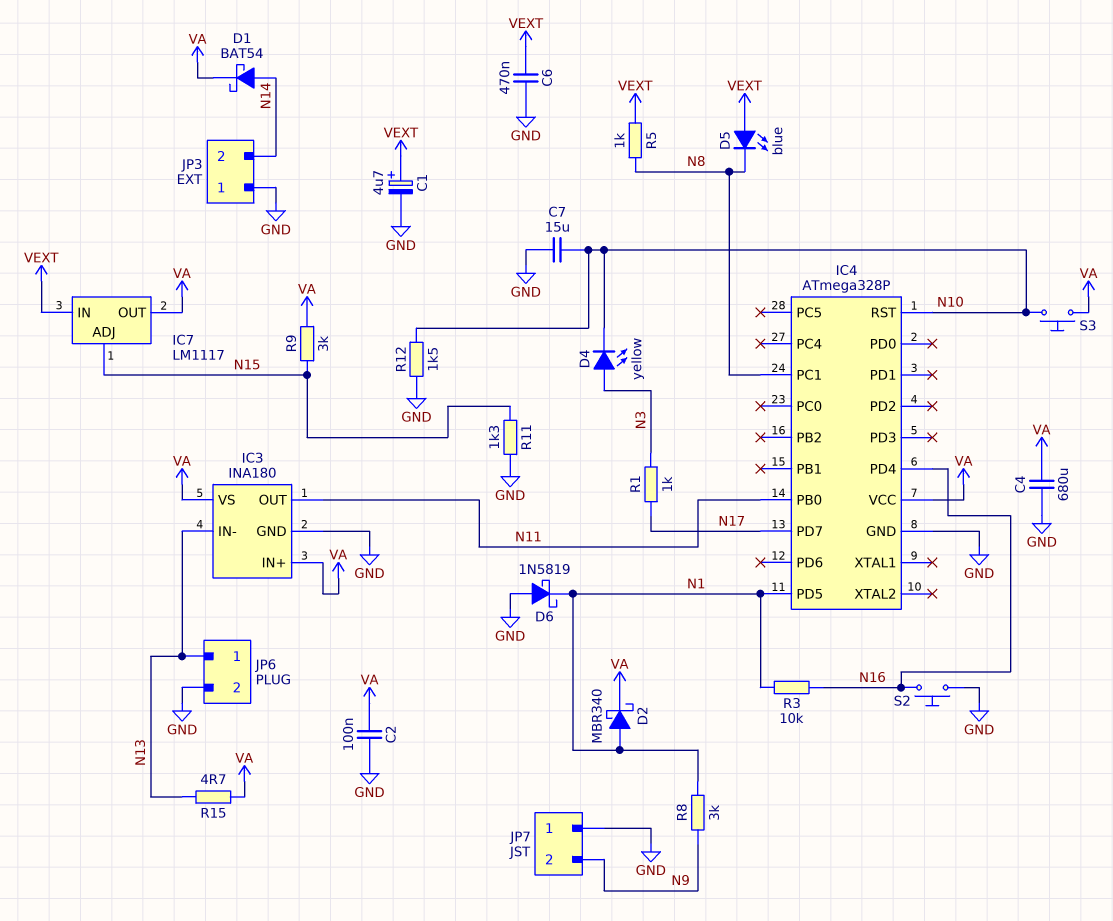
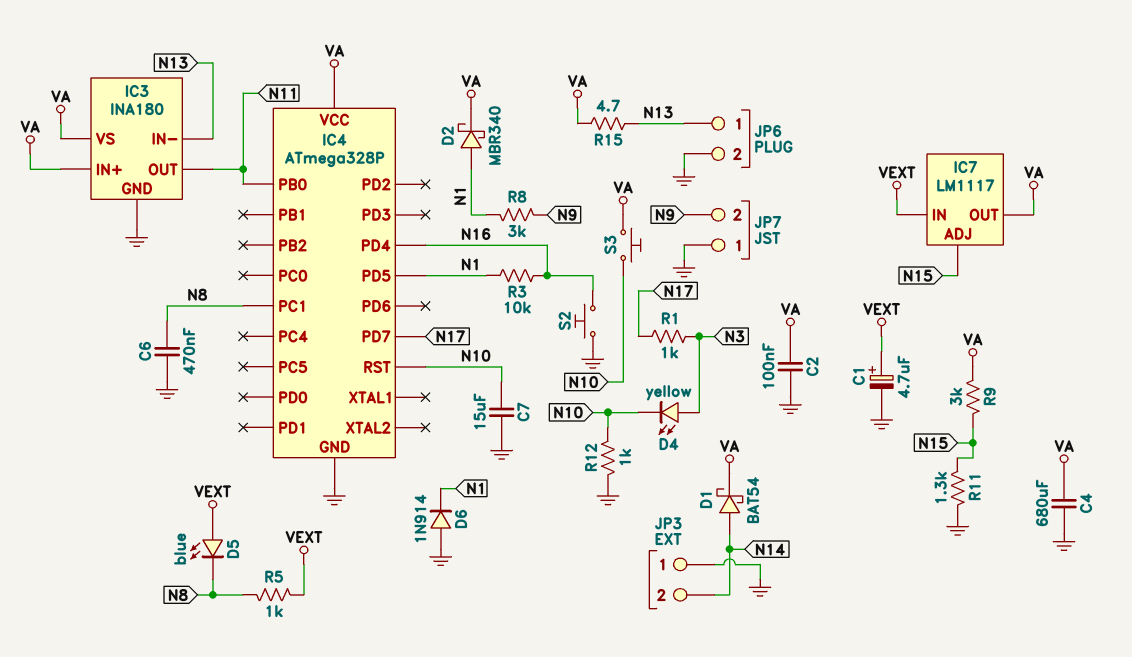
C6: 470nF (GND, VEXT) -> 470nF (GND, N8)
D6: schottky 1N5819 (A GND, K N1) -> diode 1N914 (A GND, K N1)
R12: 1.5k (GND, N10) -> 1k (GND, N10)

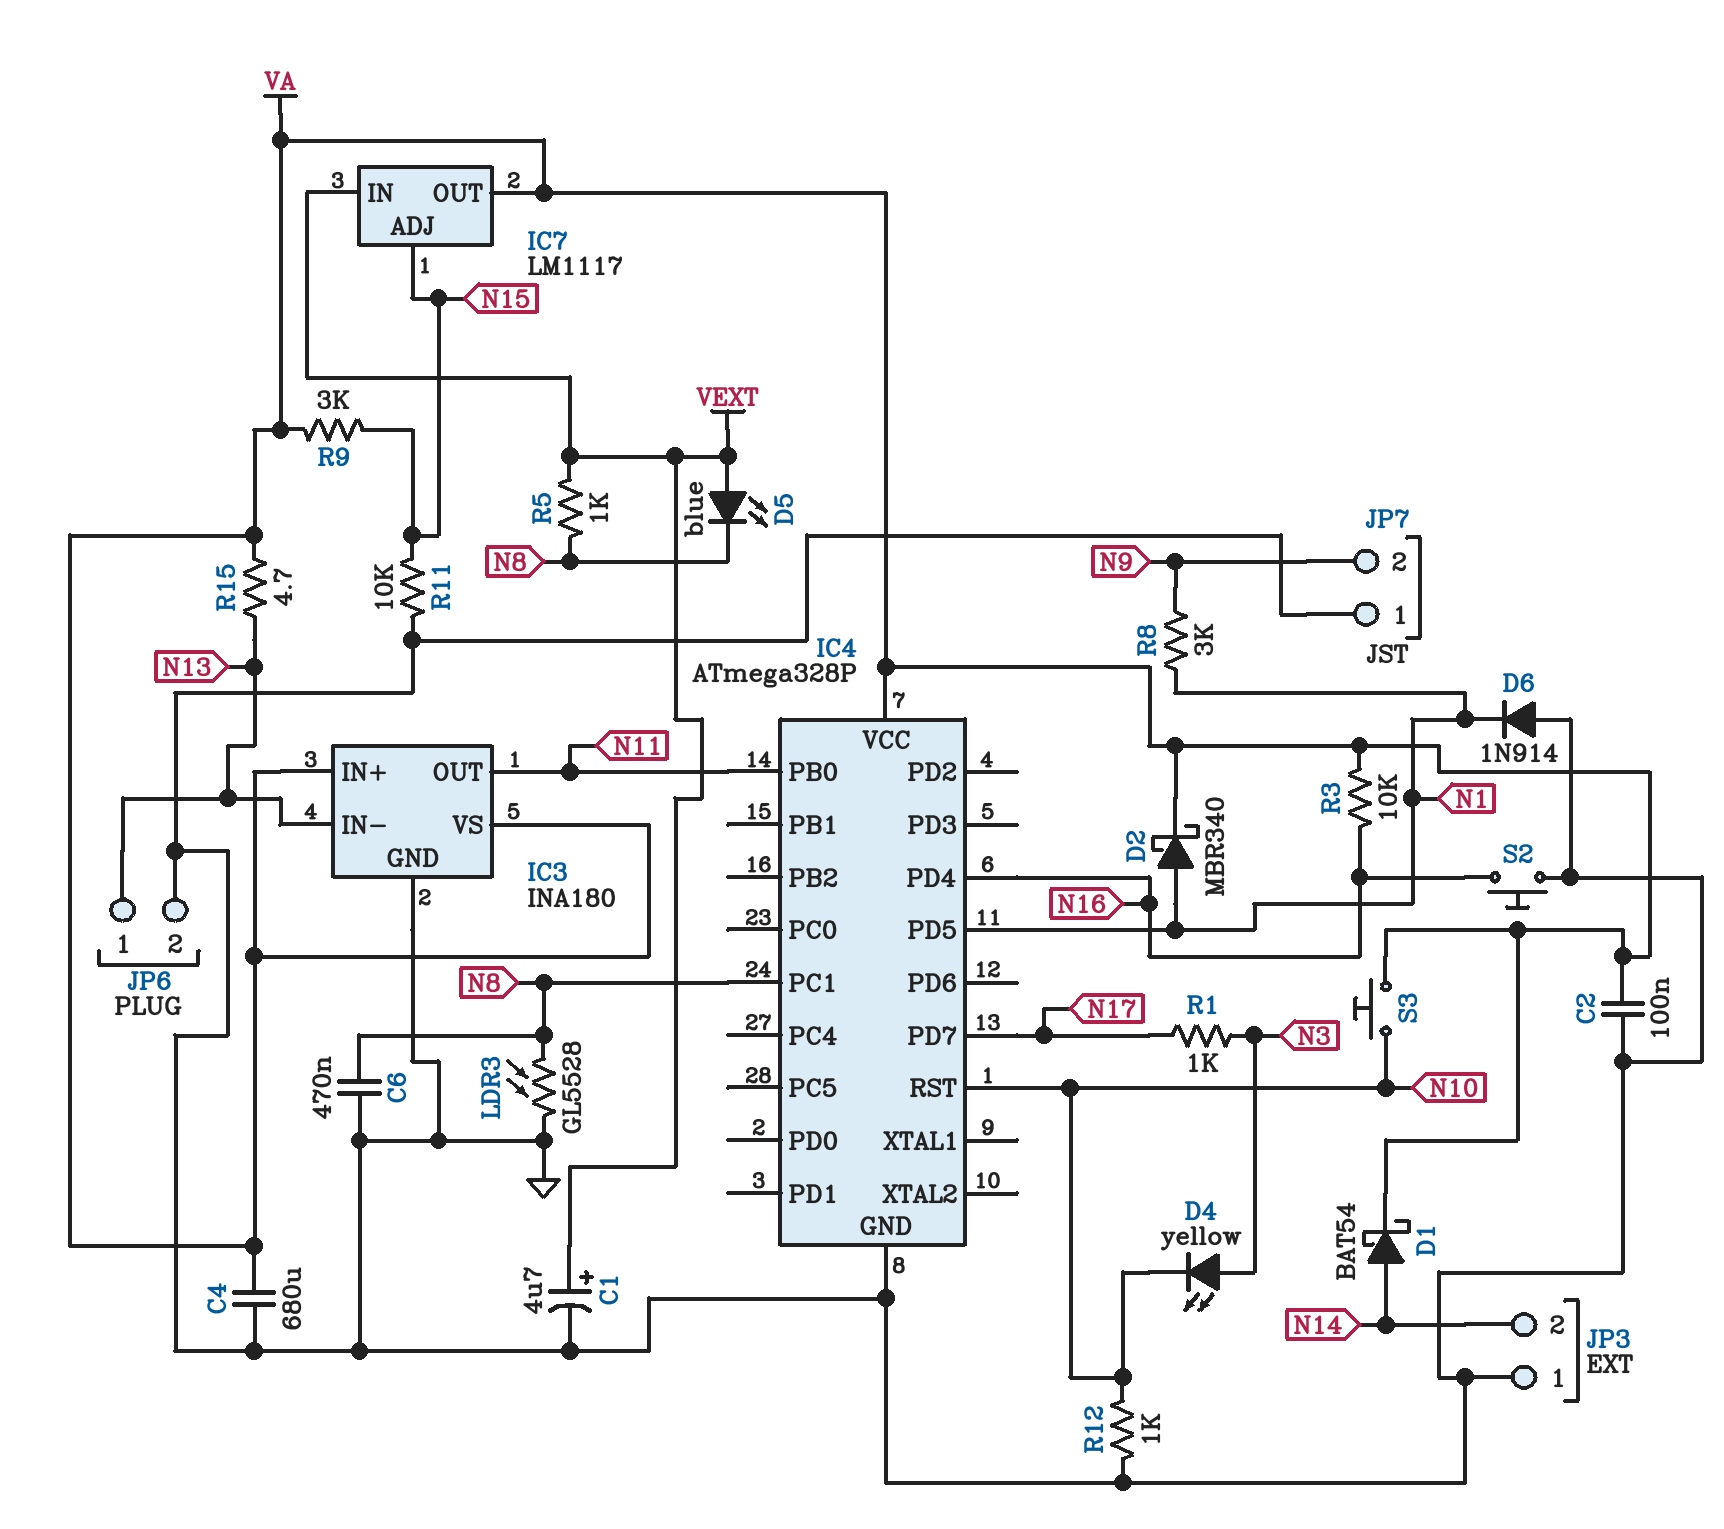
C7: 15uF (GND, N10) -> none
LDR3: none -> GL5528 (GND, N8)
R3: 10k (N1, N16) -> 10k (N16, VA)
R11: 1.3k (GND, N15) -> 10k (GND, N15)

